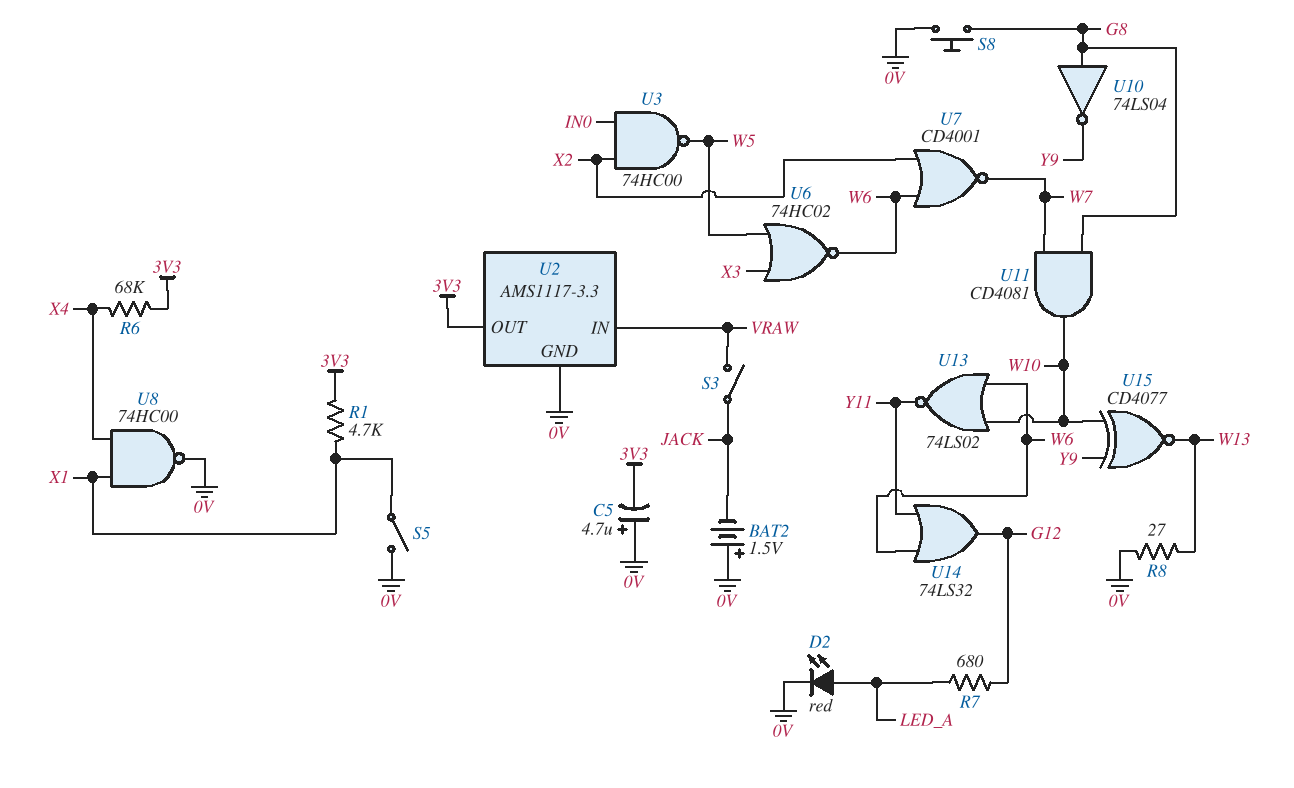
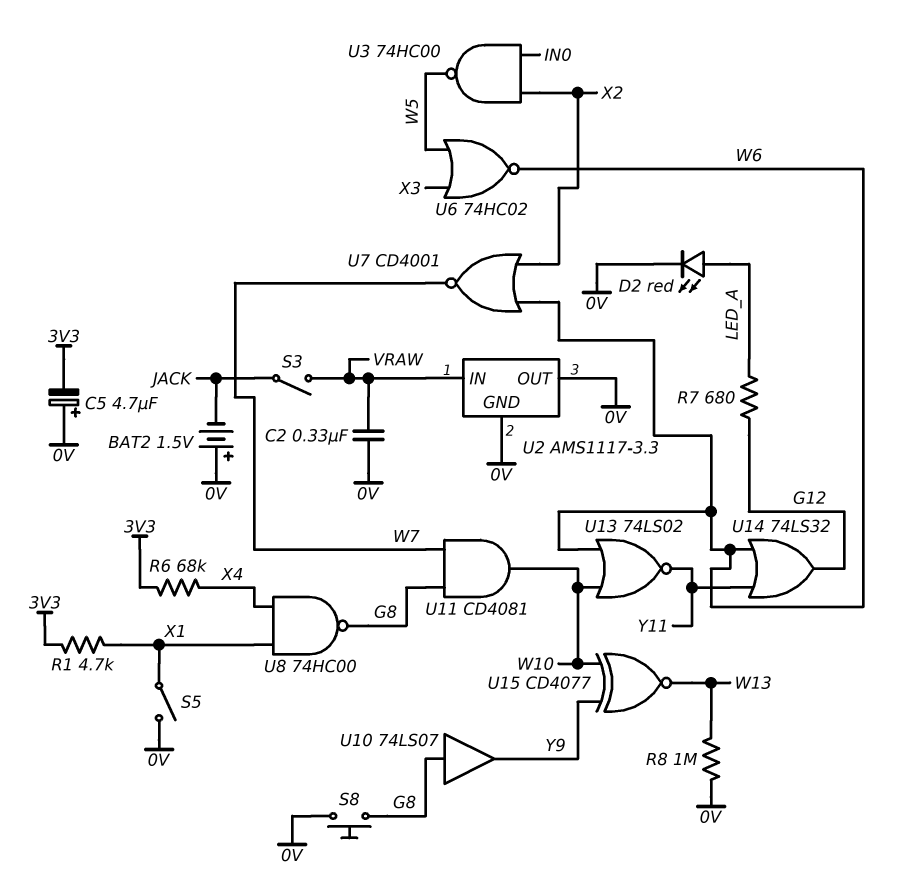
C2: none -> 330nF (0V, VRAW)
R8: 27 (0V, W13) -> 1M (0V, W13)
U2 pin OUT: 3V3 -> 0V
U8: NAND 74HC00 (in X1, in X4, out 0V) -> NAND 74HC00 (in X1, in X4, out G8)
U10: NOT 74LS04 (in G8, out Y9) -> buffer 74LS07 (in G8, out Y9)

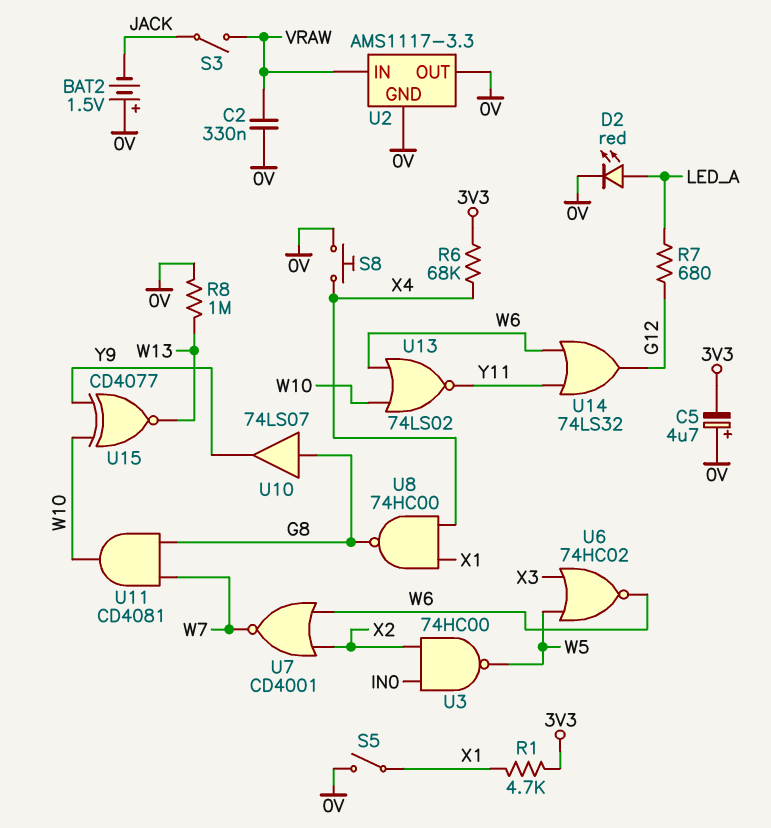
S8: button (0V, G8) -> button (0V, X4)

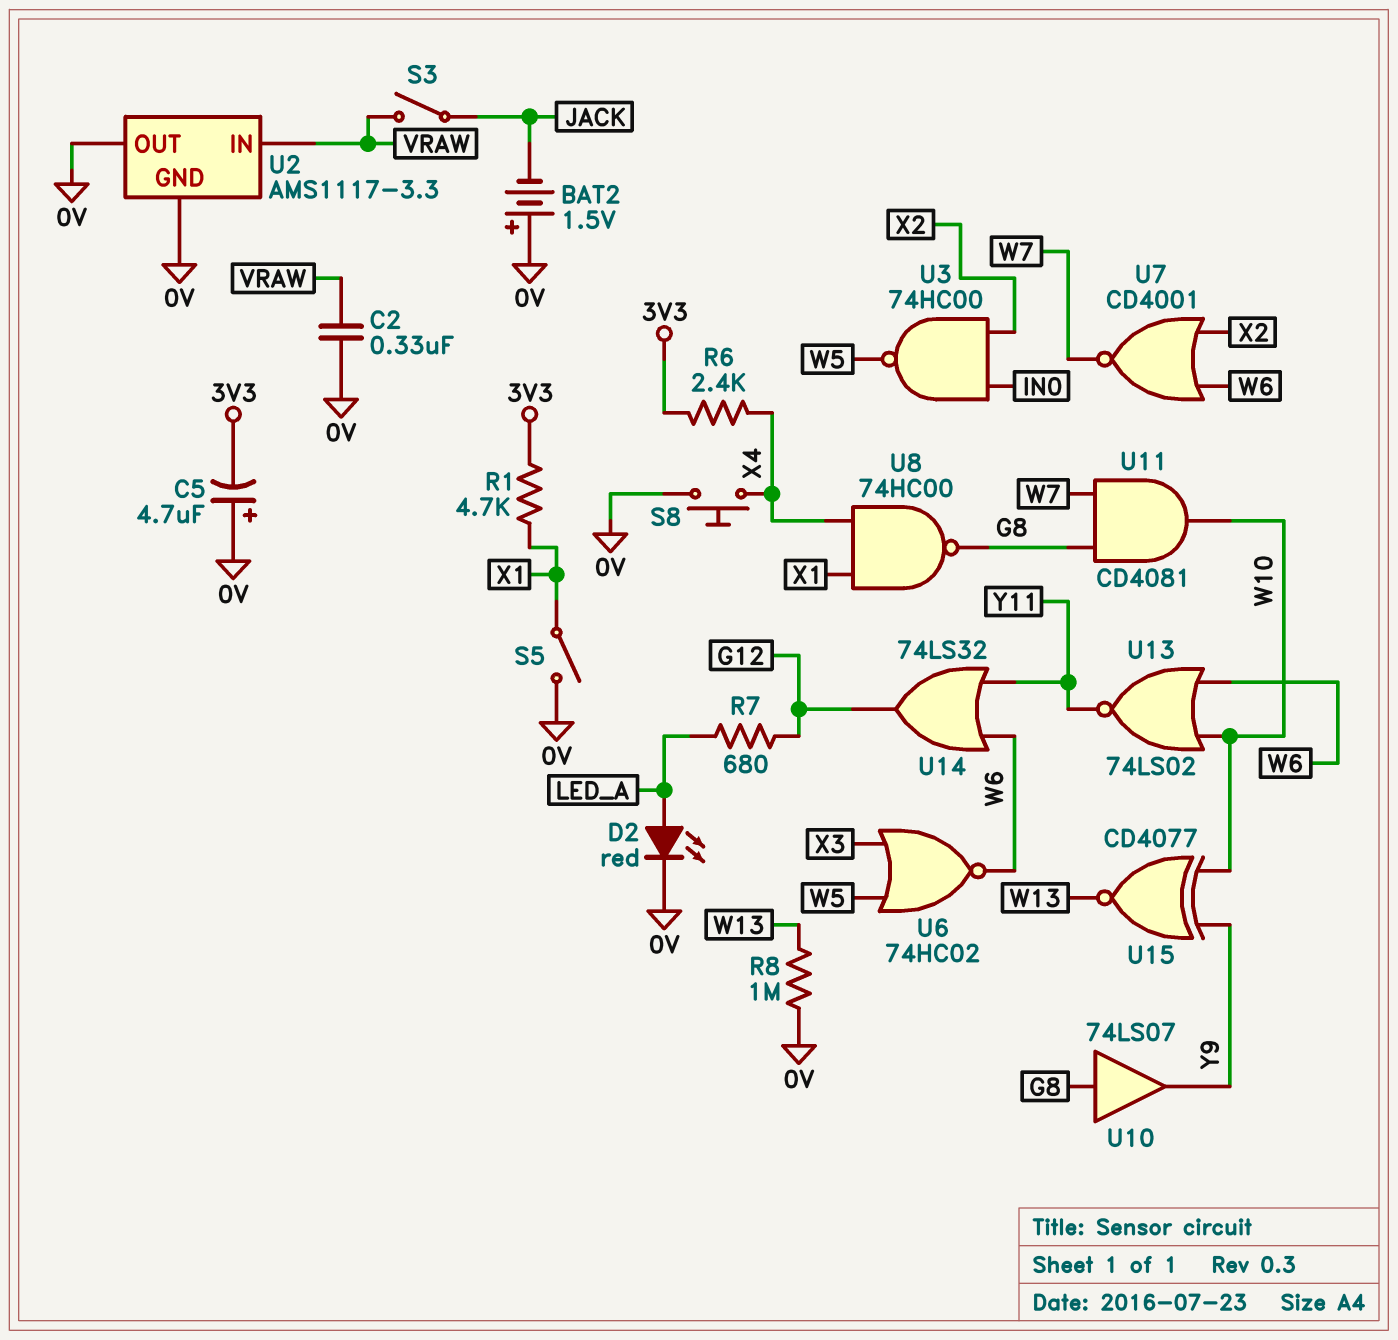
R6: 68k (3V3, X4) -> 2.4k (3V3, X4)

